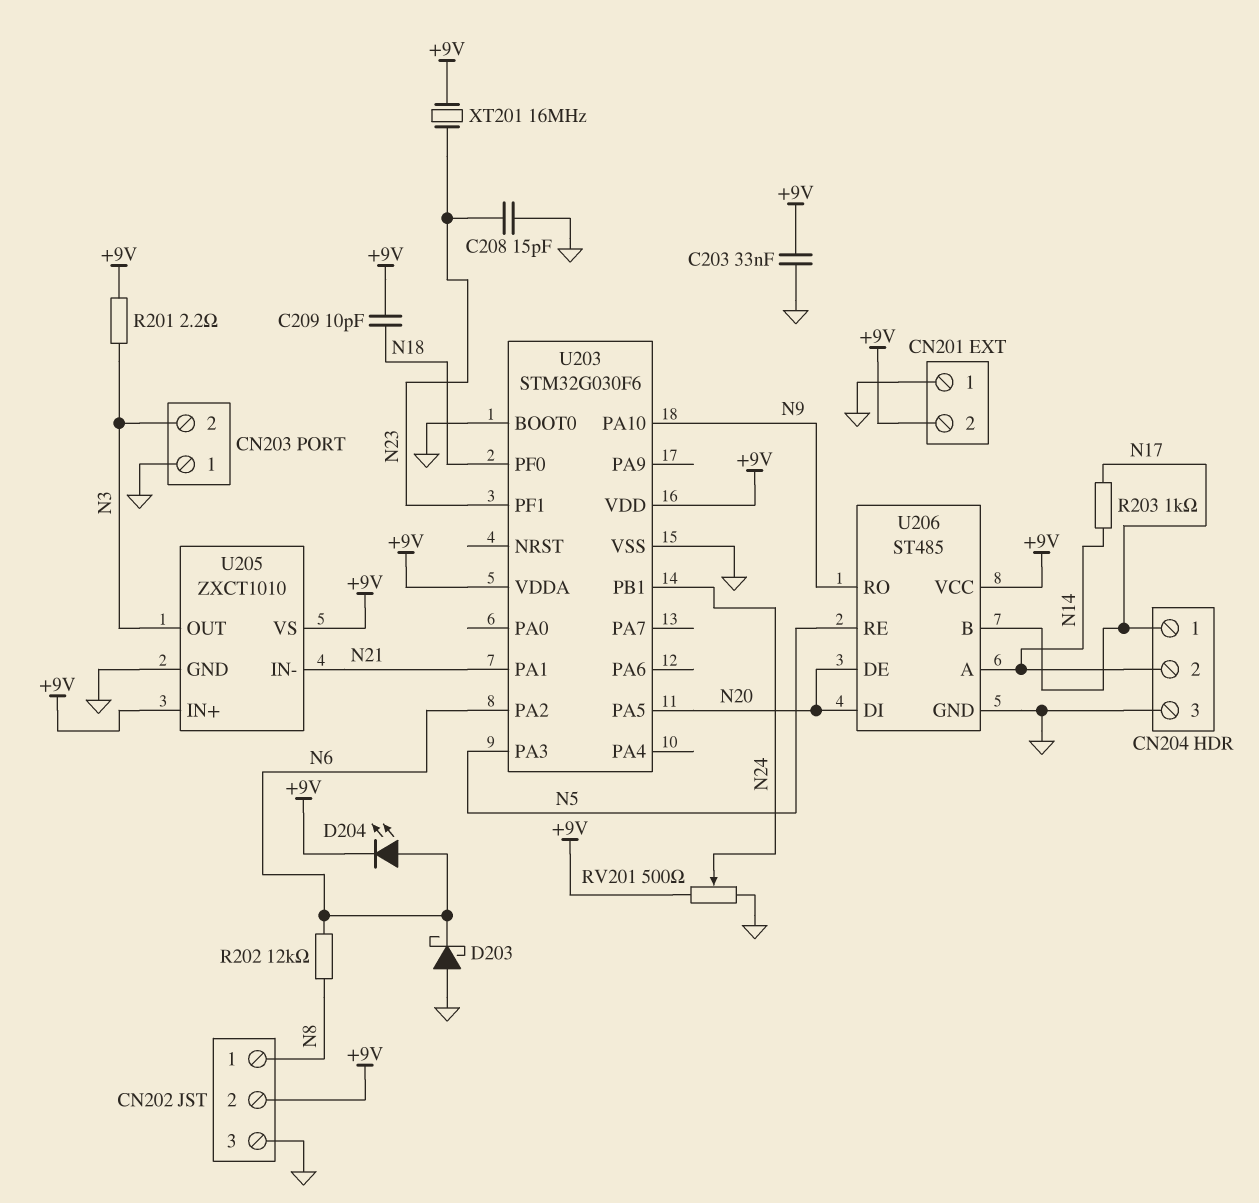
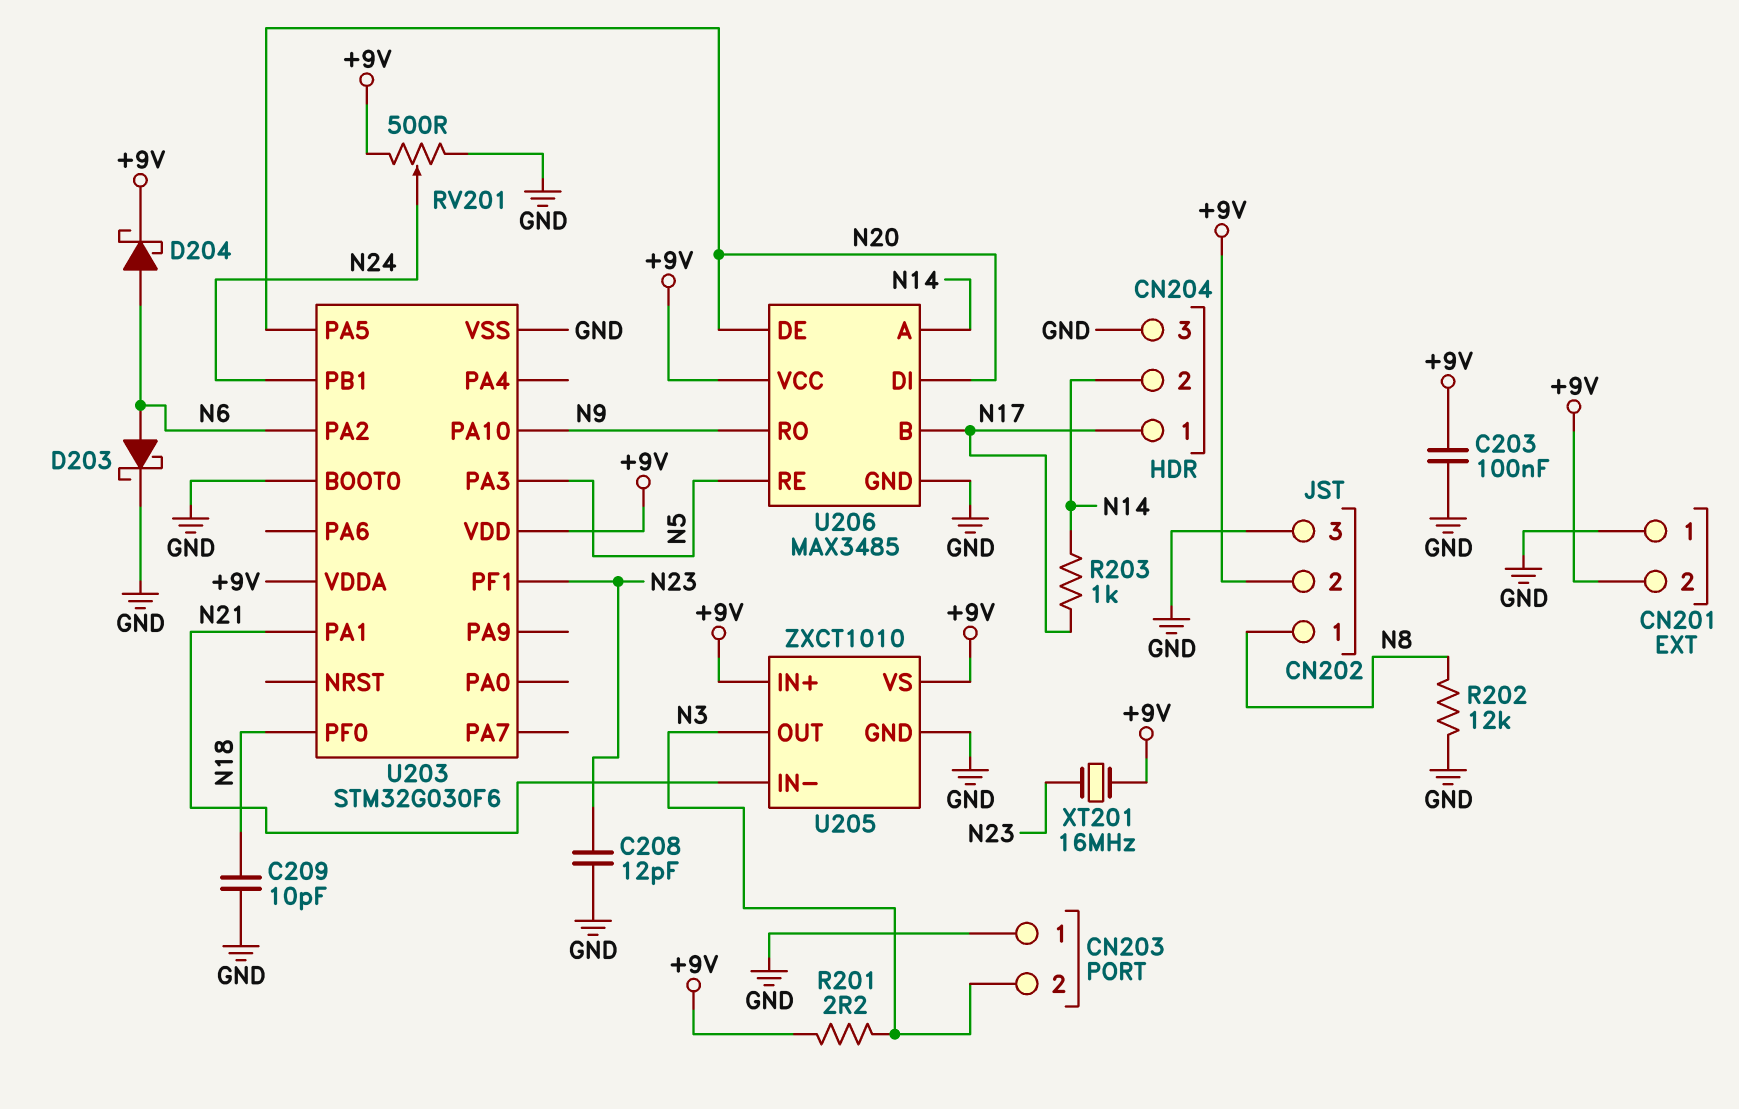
C203: 33nF (+9V, GND) -> 100nF (+9V, GND)
C208: 15pF (GND, N23) -> 12pF (GND, N23)
C209: 10pF (+9V, N18) -> 10pF (GND, N18)
D203: schottky (A GND, K N6) -> schottky (A N6, K GND)
D204: LED (A N6, K +9V) -> schottky (A N6, K +9V)
R202: 12k (N6, N8) -> 12k (GND, N8)
U206: ST485 -> MAX3485

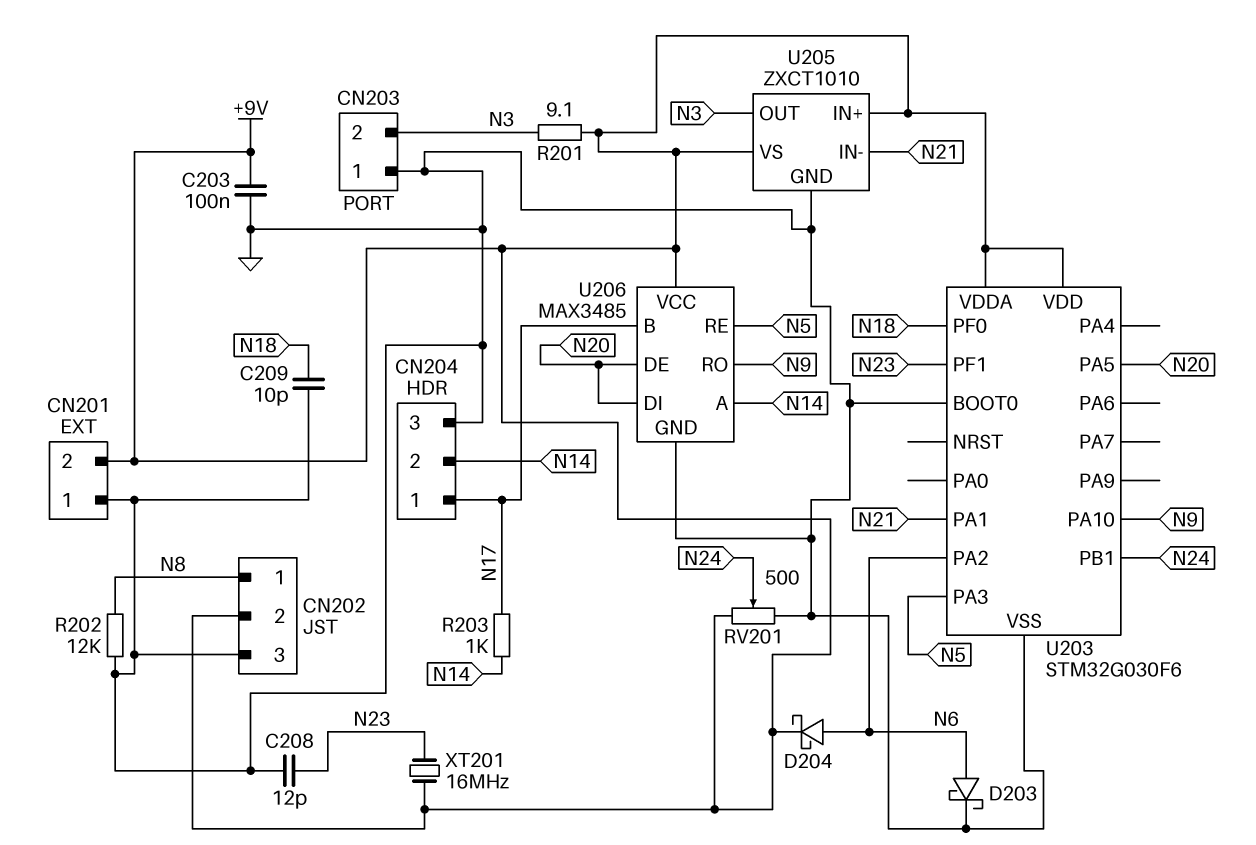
R201: 2.2 (+9V, N3) -> 9.1 (+9V, N3)

